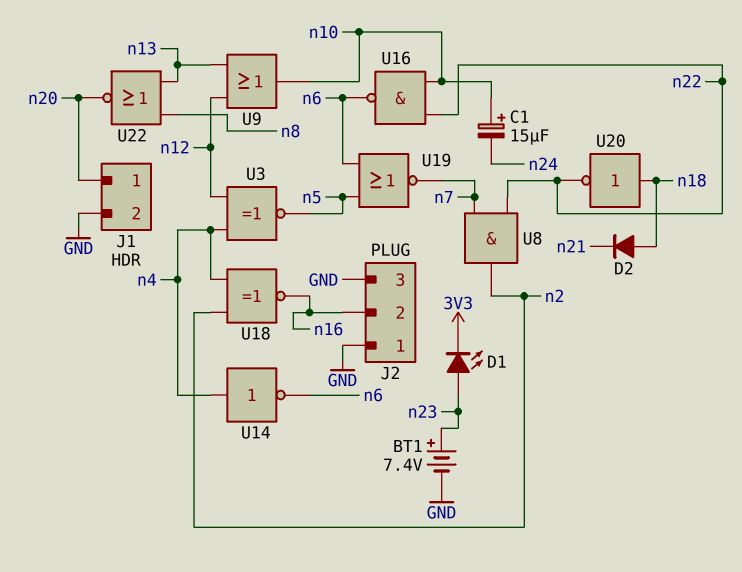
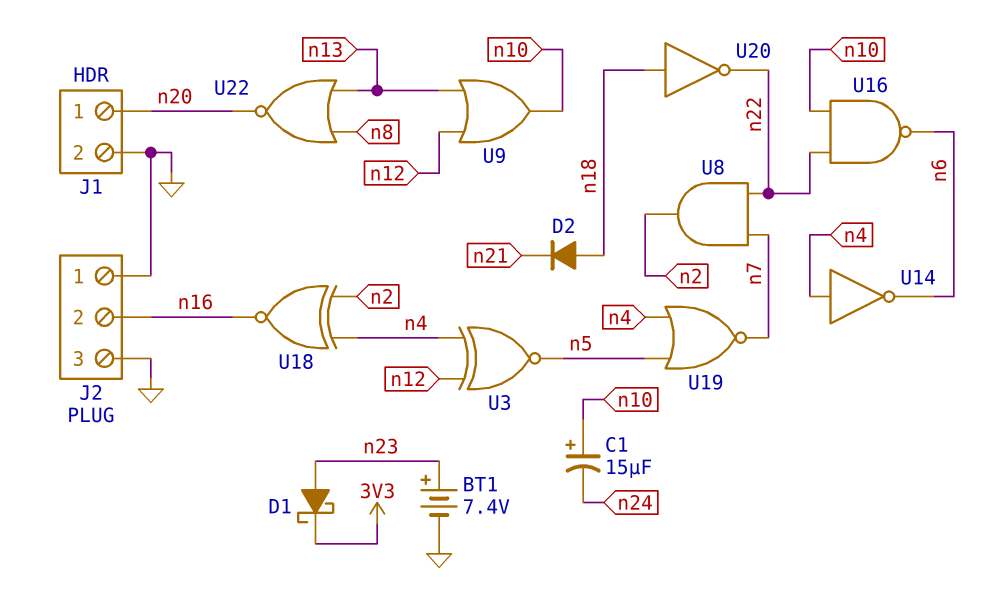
D1: LED (A n23, K 3V3) -> schottky (A n23, K 3V3)
U19: NOR (in n5, in n6, out n7) -> NOR (in n4, in n5, out n7)

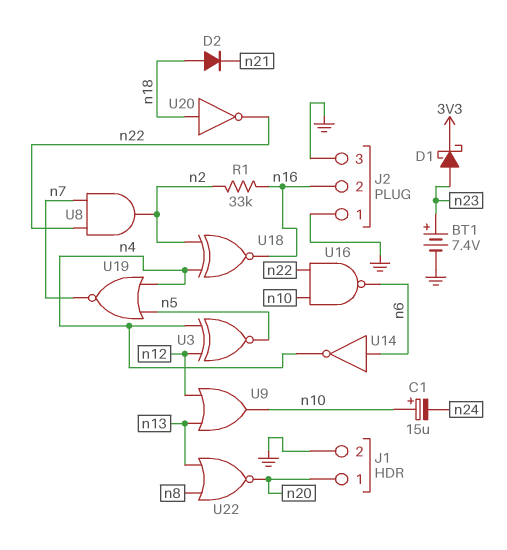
R1: none -> 33k (n2, n16)
U14: NOT (in n4, out n6) -> NOT (in n6, out n4)

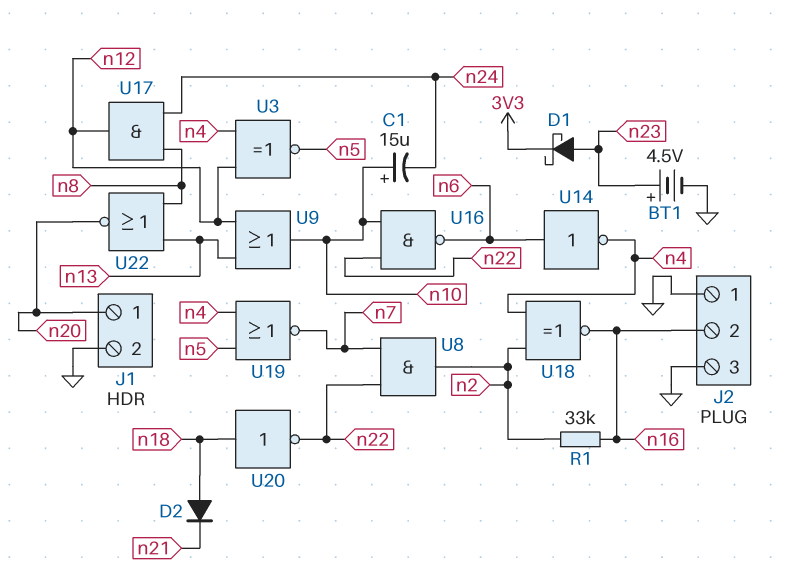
BT1: 7.4V (plus n23, minus GND) -> 4.5V (plus n23, minus GND)
U17: none -> AND (in n8, in n24, out n12)

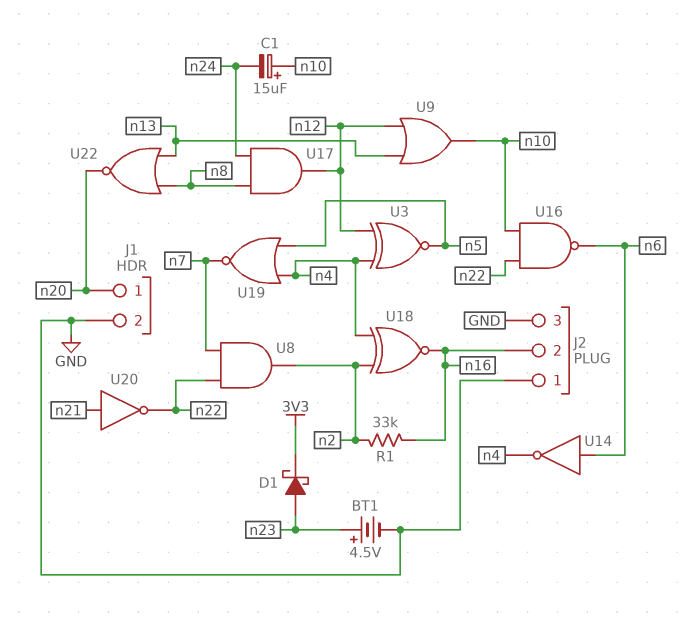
D2: diode (A n18, K n21) -> none
U20: NOT (in n18, out n22) -> NOT (in n21, out n22)

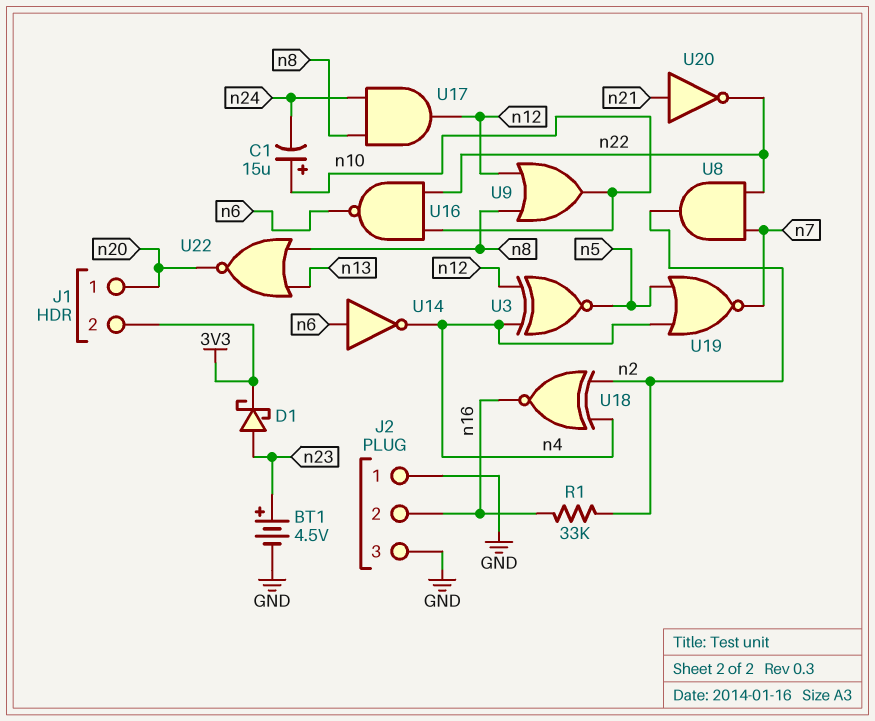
J1 pin 2: GND -> 3V3
U9: OR (in n12, in n13, out n10) -> OR (in n8, in n12, out n10)

